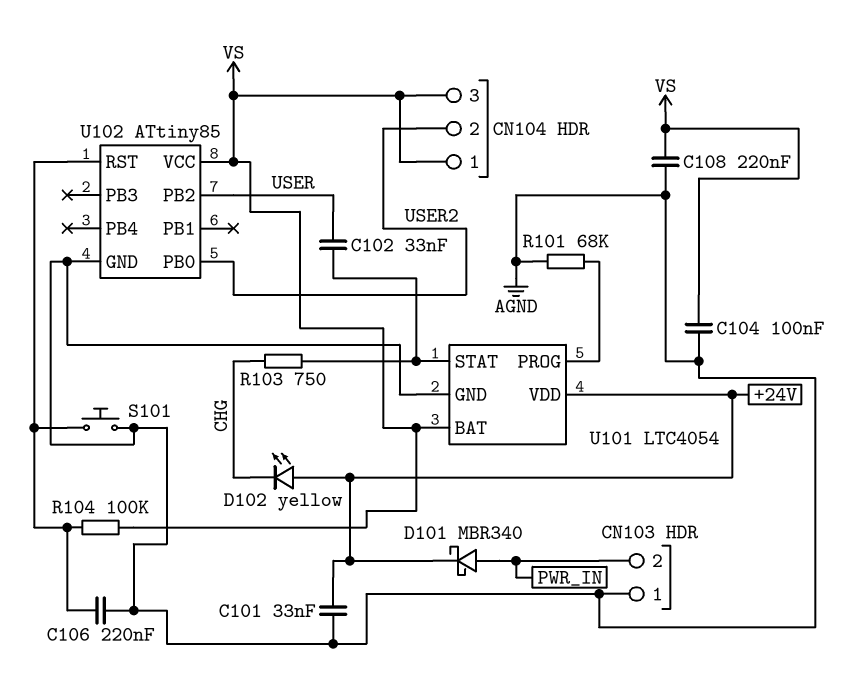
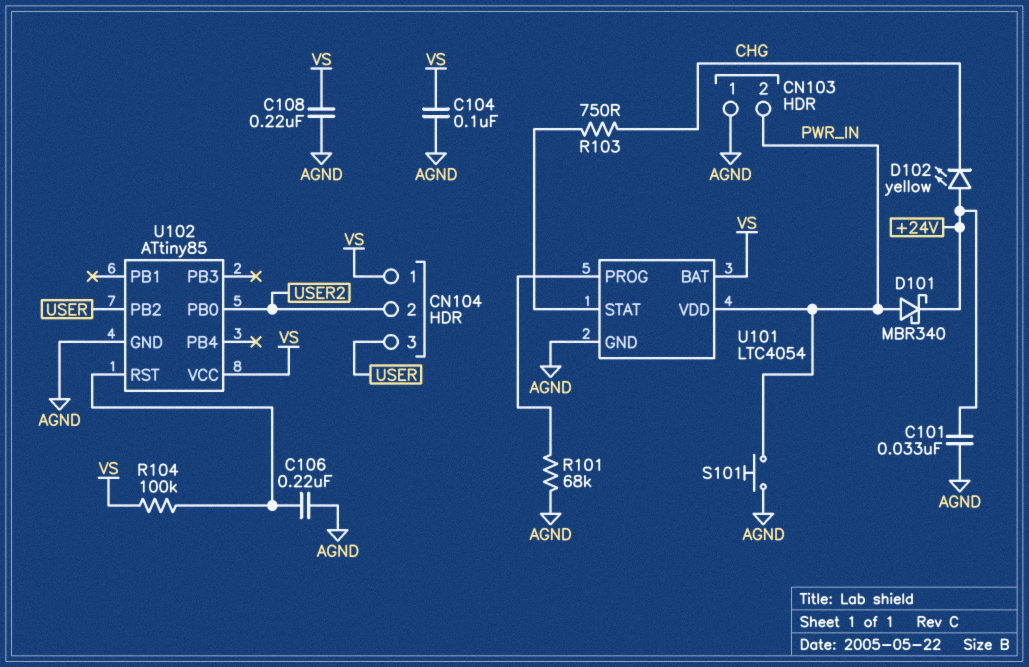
C102: 33nF (U101/STAT, USER) -> none
CN104 pin 3: VS -> USER
S101: button (AGND, U102/RST) -> button (AGND, PWR_IN)
U101 pin VDD: +24V -> PWR_IN

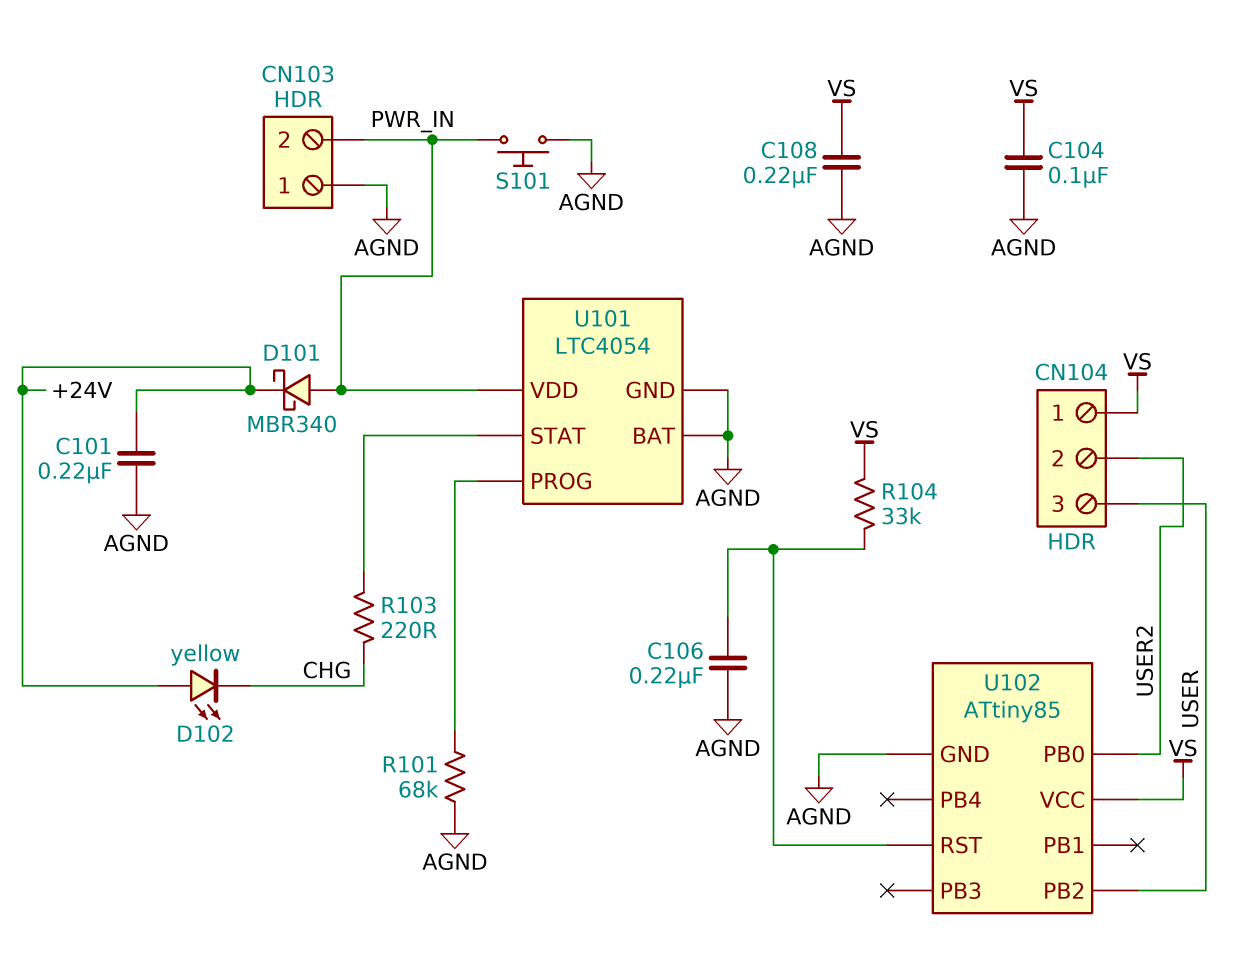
C101: 33nF (+24V, AGND) -> 220nF (+24V, AGND)
R103: 750 (CHG, U101/STAT) -> 220 (CHG, U101/STAT)
R104: 100k (U102/RST, VS) -> 33k (U102/RST, VS)
U101 pin BAT: VS -> AGND

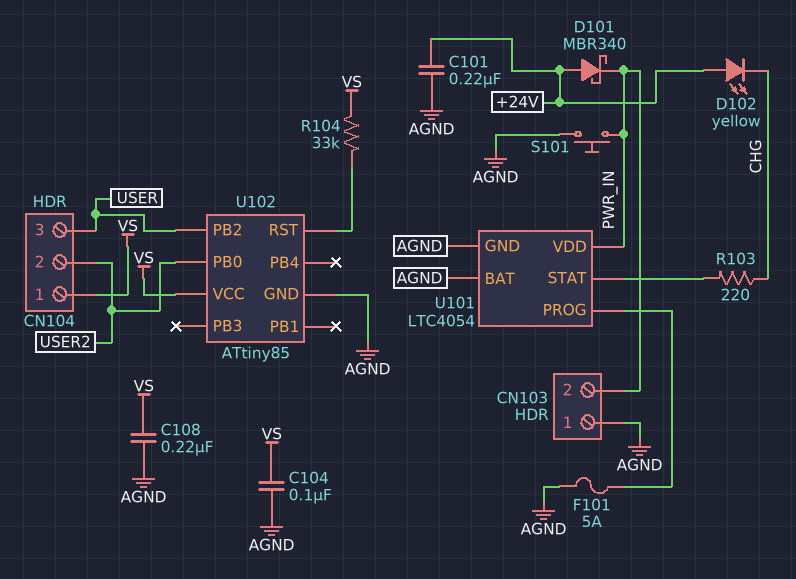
C106: 220nF (AGND, U102/RST) -> none
D101: schottky MBR340 (A PWR_IN, K +24V) -> schottky MBR340 (A +24V, K PWR_IN)
F101: none -> 5A (AGND, U101/PROG)
R101: 68k (AGND, U101/PROG) -> none

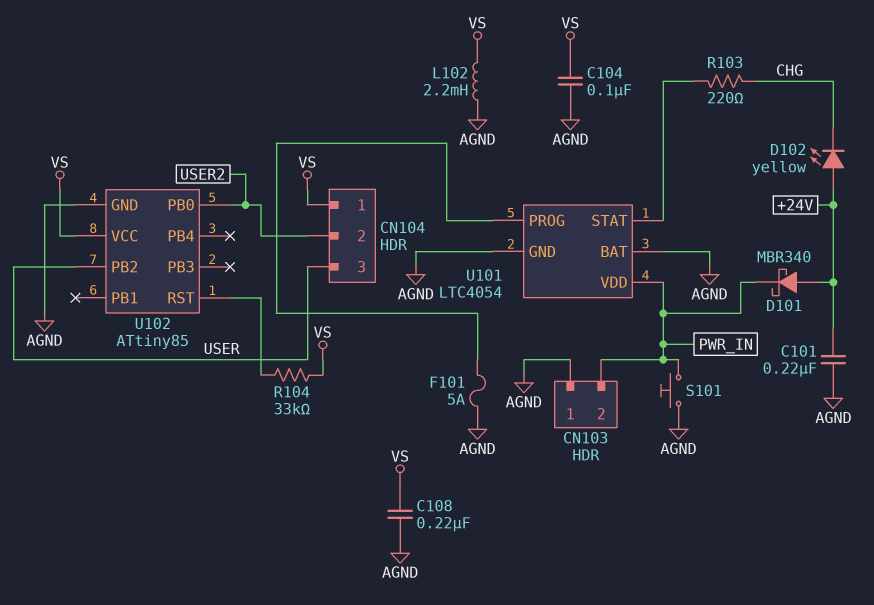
L102: none -> 2.2mH (AGND, VS)

